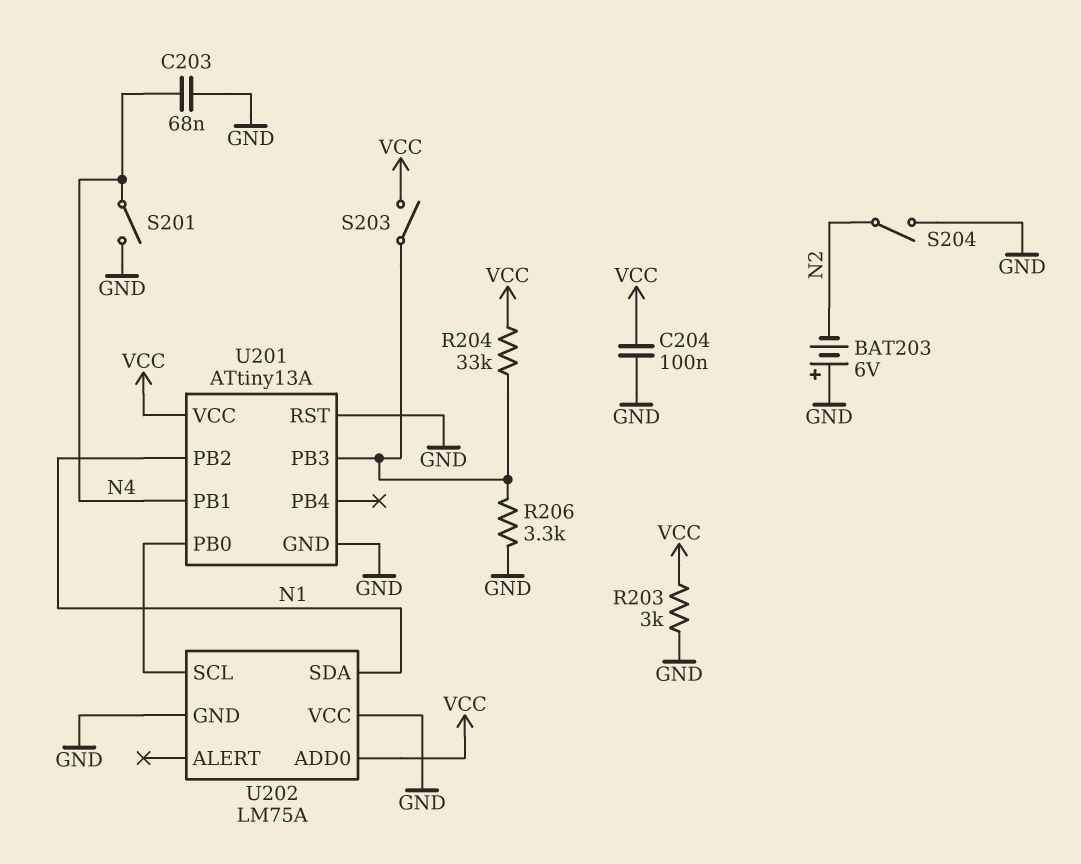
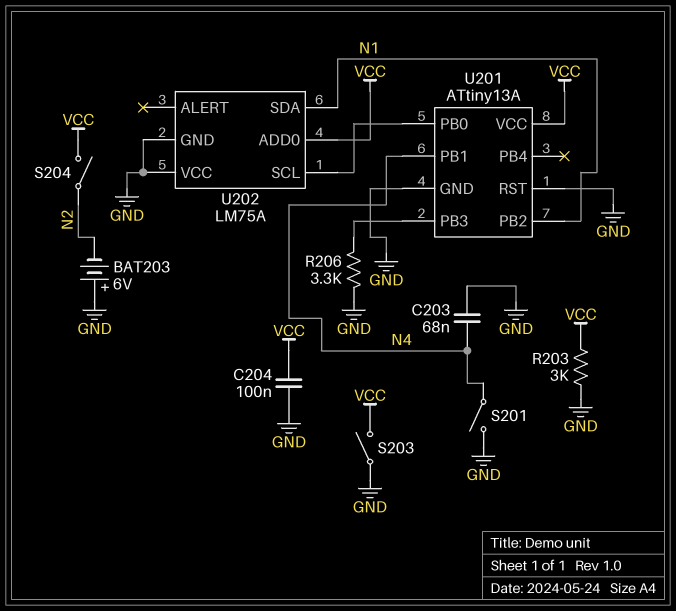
R204: 33k (U201/PB3, VCC) -> none
S203: switch (U201/PB3, VCC) -> switch (GND, VCC)
S204: switch (GND, N2) -> switch (N2, VCC)

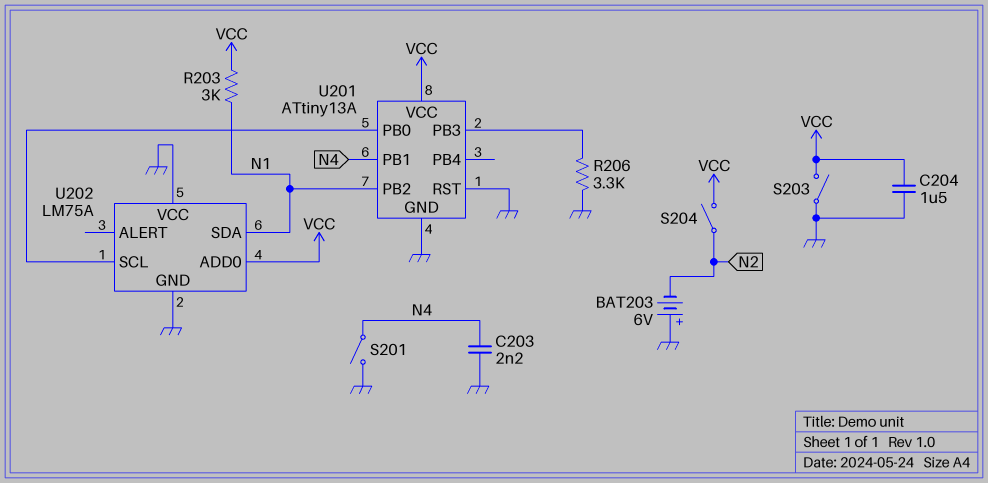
C203: 68nF (GND, N4) -> 2.2nF (GND, N4)
C204: 100nF (GND, VCC) -> 1.5uF (GND, VCC)
R203: 3k (GND, VCC) -> 3k (N1, VCC)

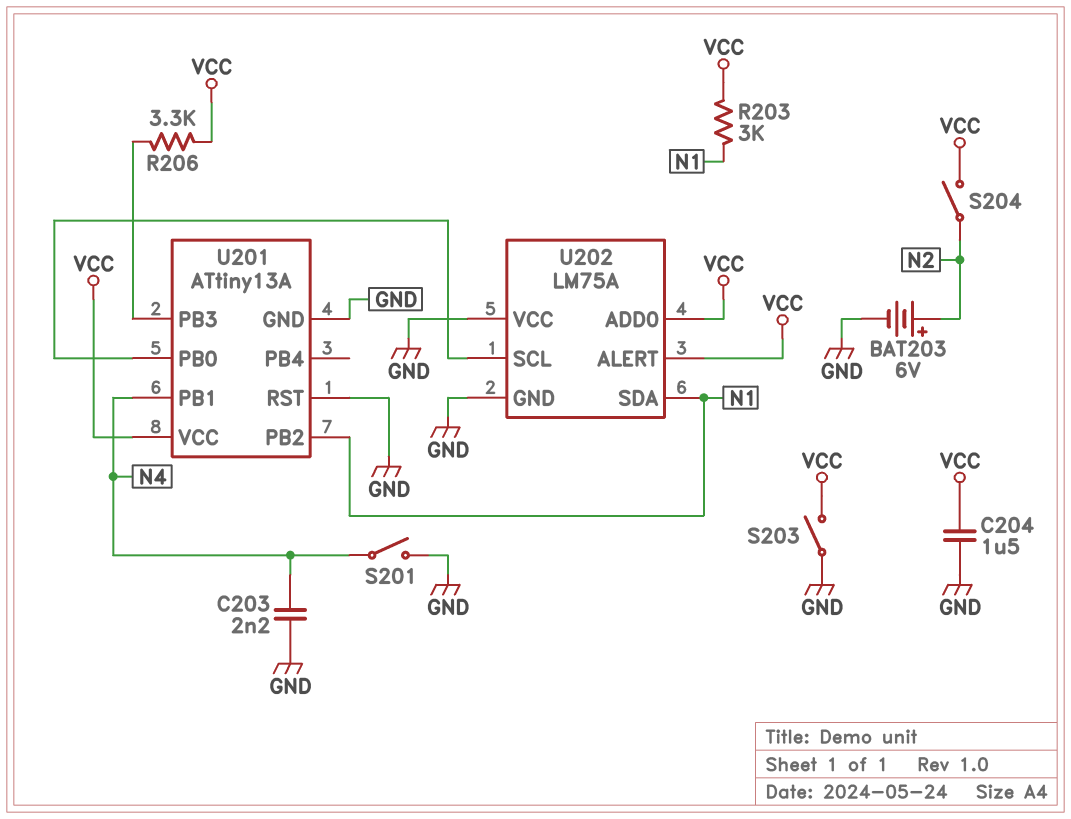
BAT203: 6V (plus GND, minus N2) -> 6V (plus N2, minus GND)
R206: 3.3k (GND, U201/PB3) -> 3.3k (U201/PB3, VCC)
U202 pin ALERT: none -> VCC

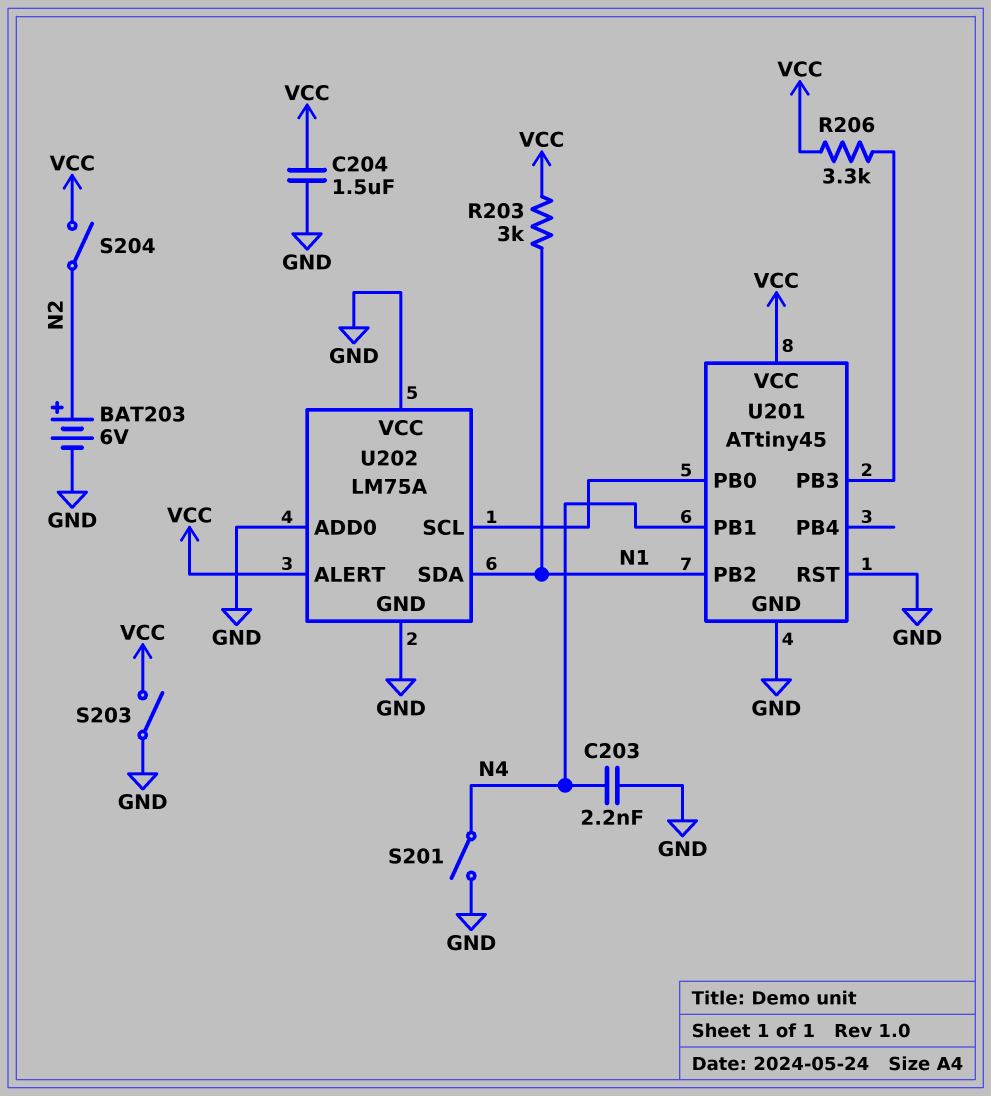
U201: ATtiny13A -> ATtiny45
U202 pin ADD0: VCC -> GND

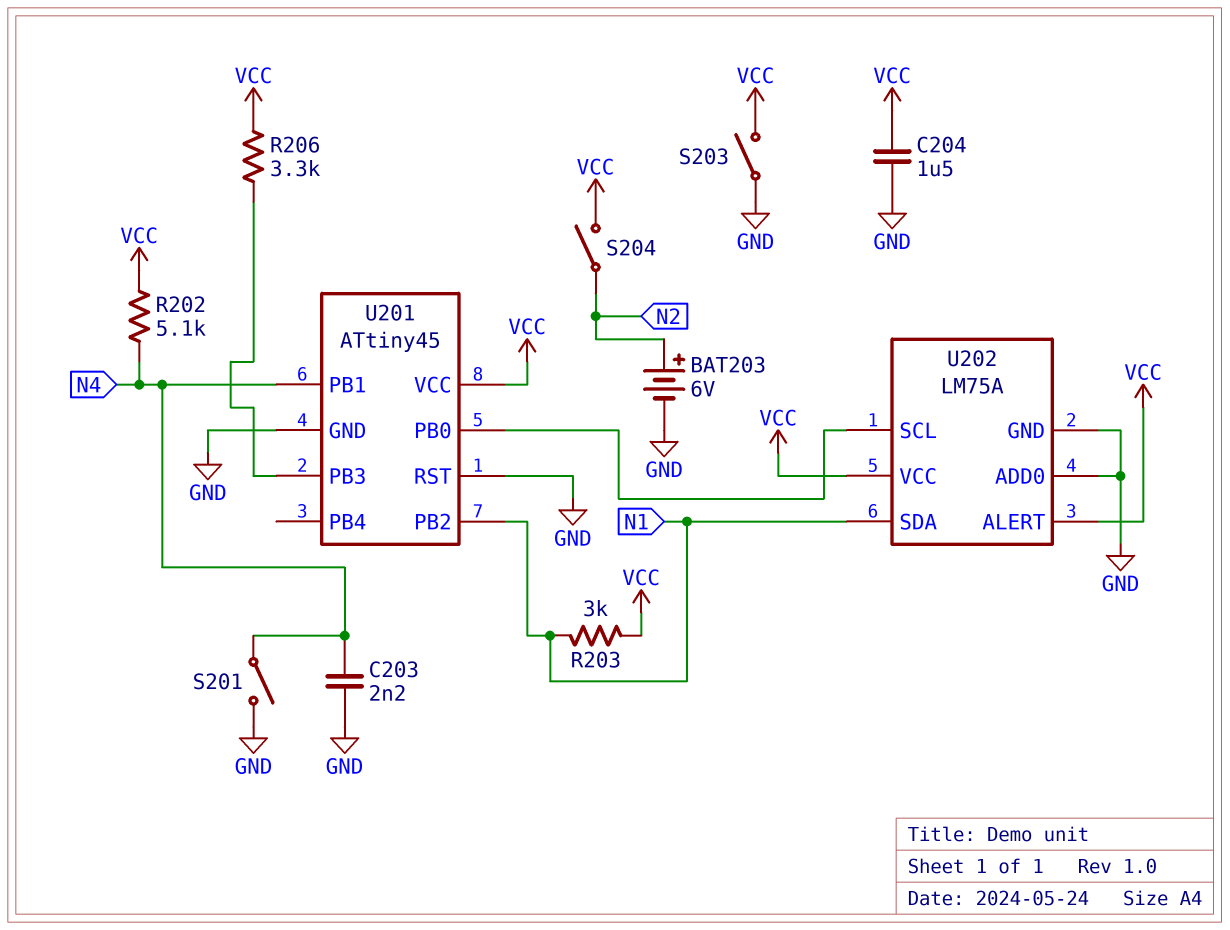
R202: none -> 5.1k (N4, VCC)
U202 pin VCC: GND -> VCC

